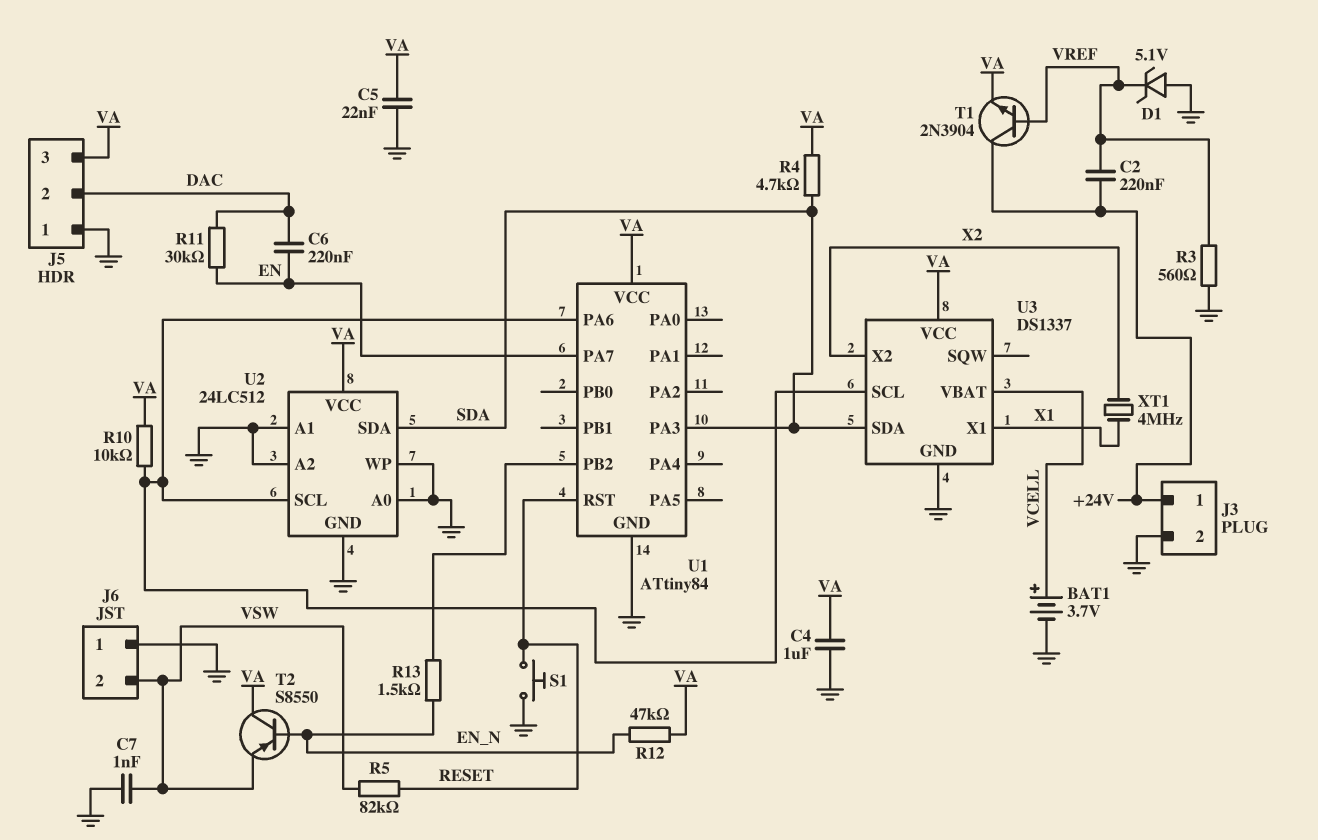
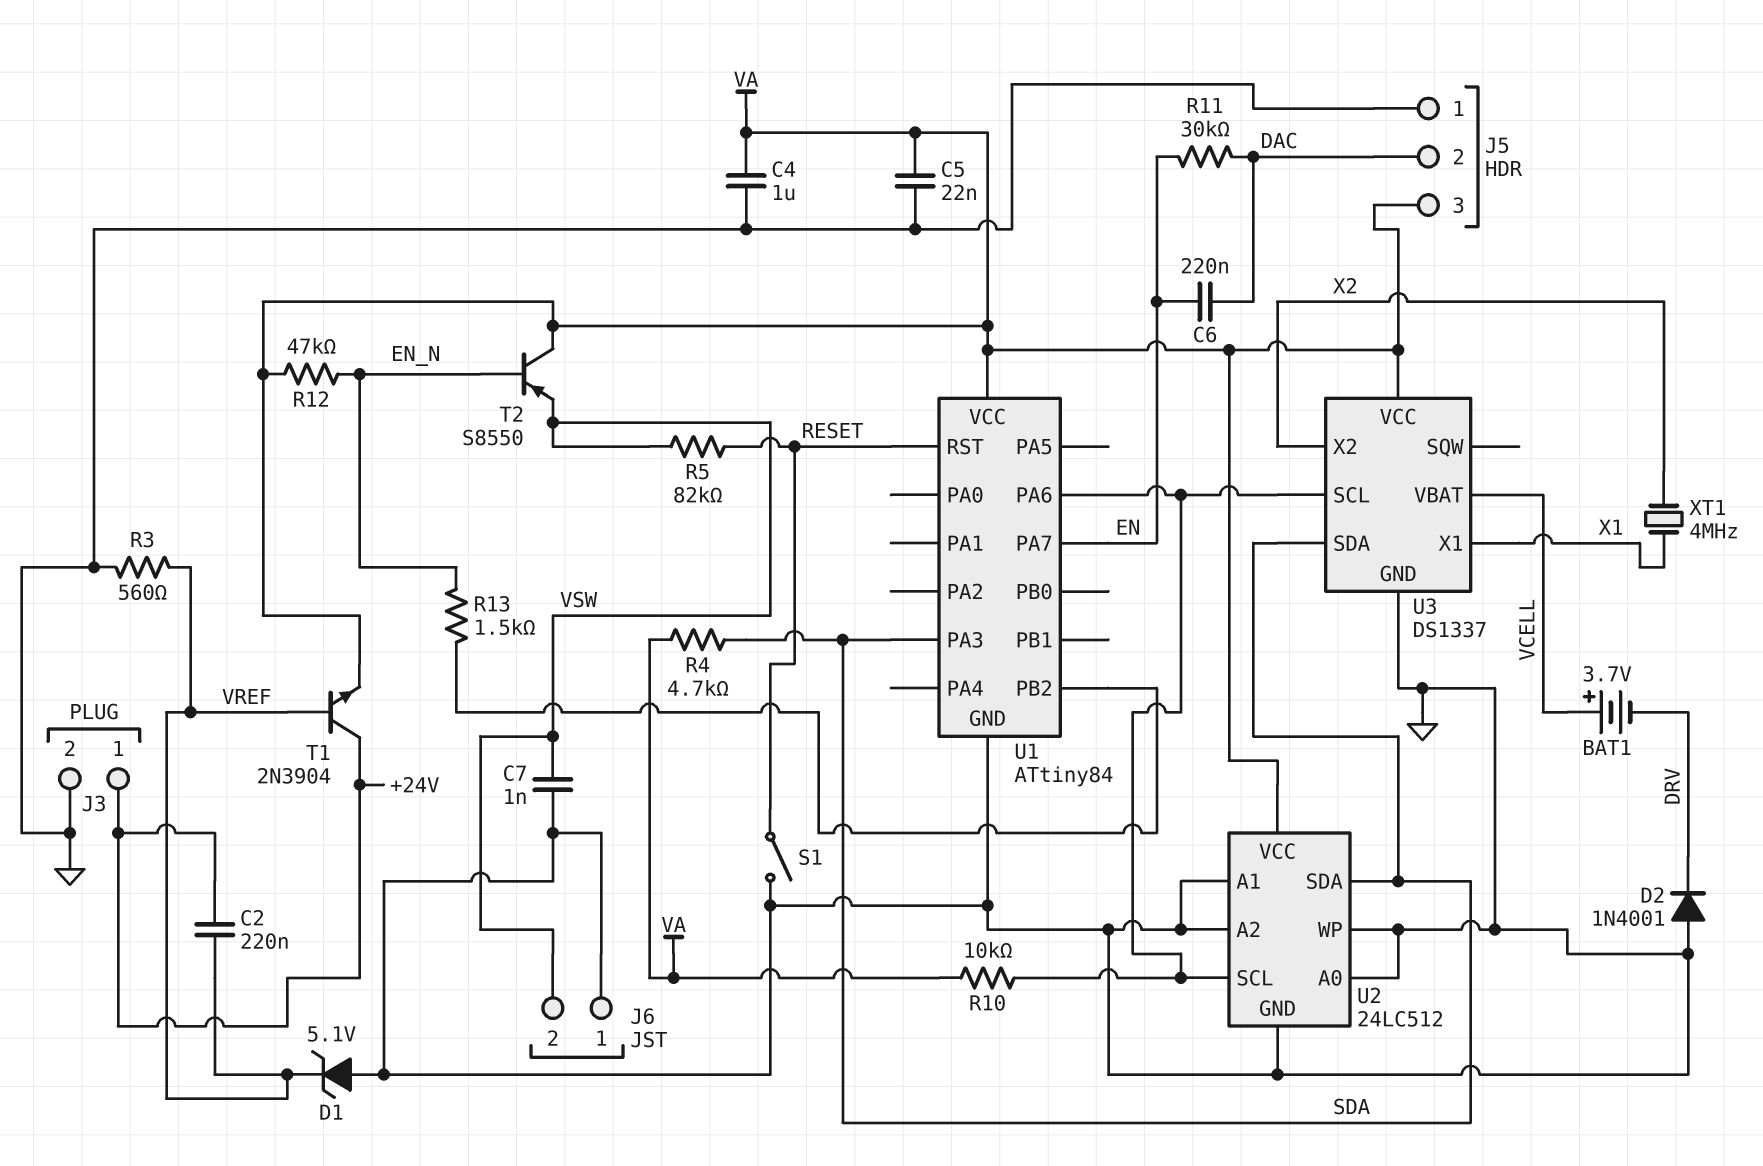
BAT1: 3.7V (plus VCELL, minus GND) -> 3.7V (plus VCELL, minus DRV)
D2: none -> diode 1N4001 (A GND, K DRV)
S1: button (GND, RESET) -> switch (GND, RESET)

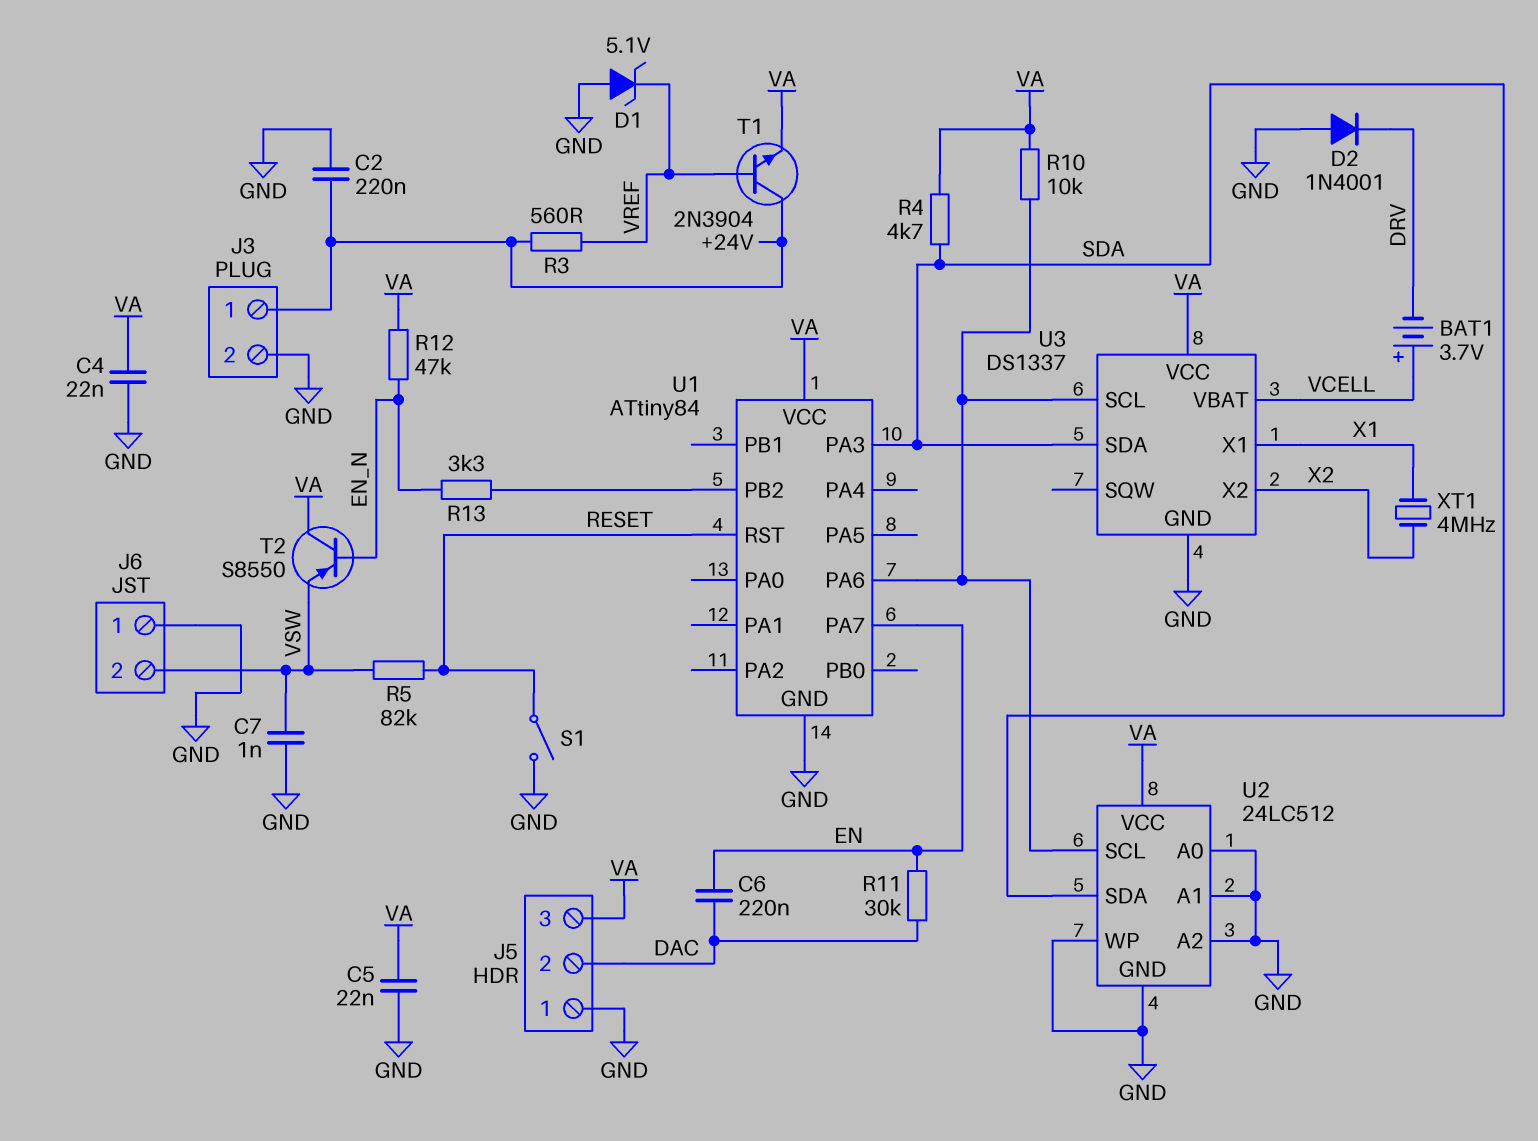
C2: 220nF (+24V, VREF) -> 220nF (+24V, GND)
C4: 1uF (GND, VA) -> 22nF (GND, VA)
R3: 560 (GND, VREF) -> 560 (+24V, VREF)
R13: 1.5k (EN_N, U1/PB2) -> 3.3k (EN_N, U1/PB2)

